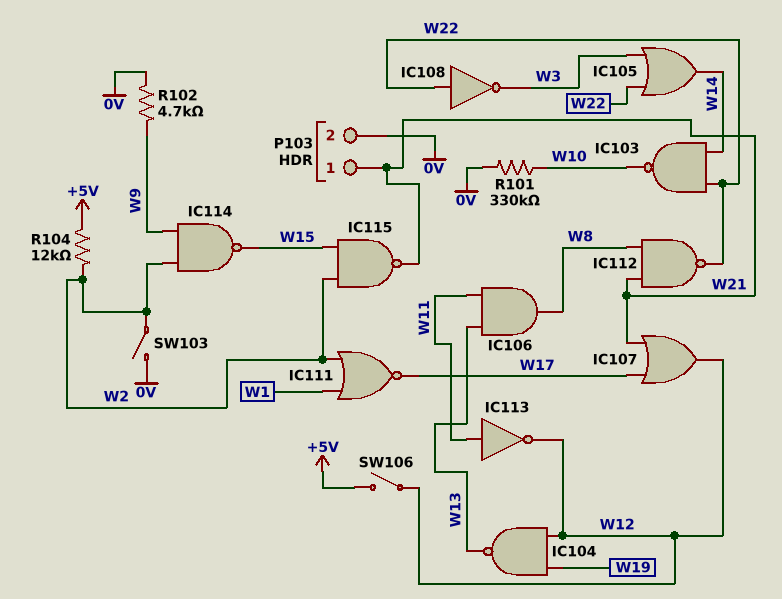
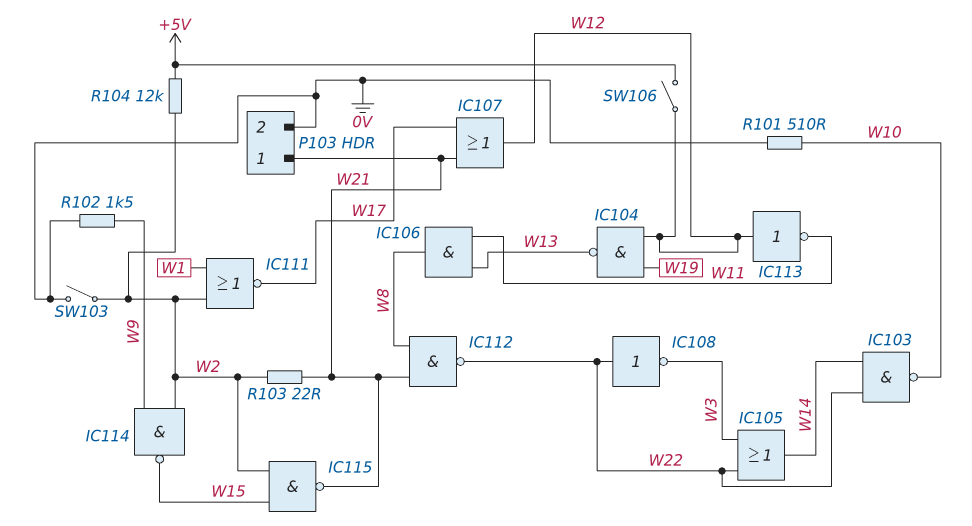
IC113: NOT (in W11, out W12) -> NOT (in W12, out W11)
R101: 330k (0V, W10) -> 510 (0V, W10)
R102: 4.7k (0V, W9) -> 1.5k (0V, W9)
R103: none -> 22 (W2, W21)

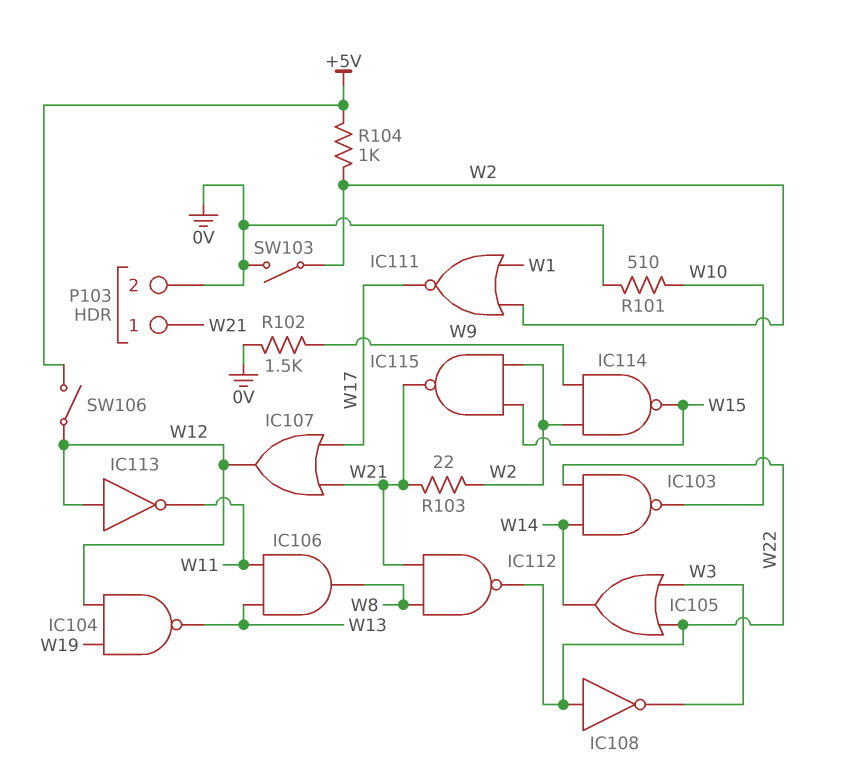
R104: 12k (+5V, W2) -> 1k (+5V, W2)

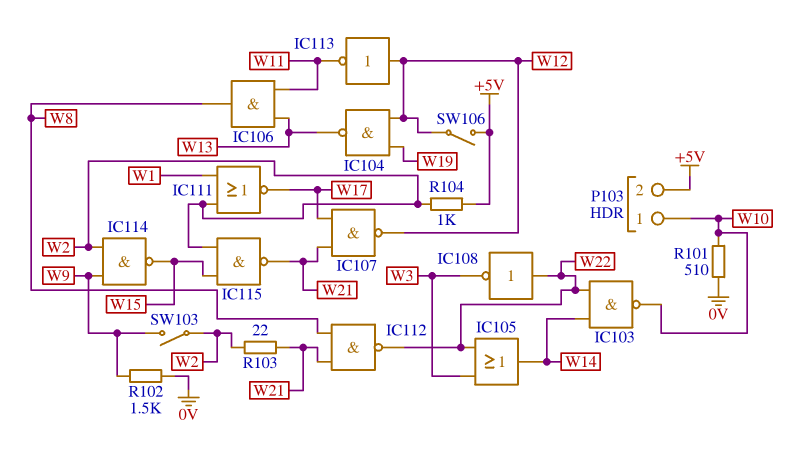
IC107: OR (in W17, in W21, out W12) -> NAND (in W17, in W21, out W12)
P103 pin 1: W21 -> W10
P103 pin 2: 0V -> +5V
SW103: switch (0V, W2) -> switch (W2, W9)

